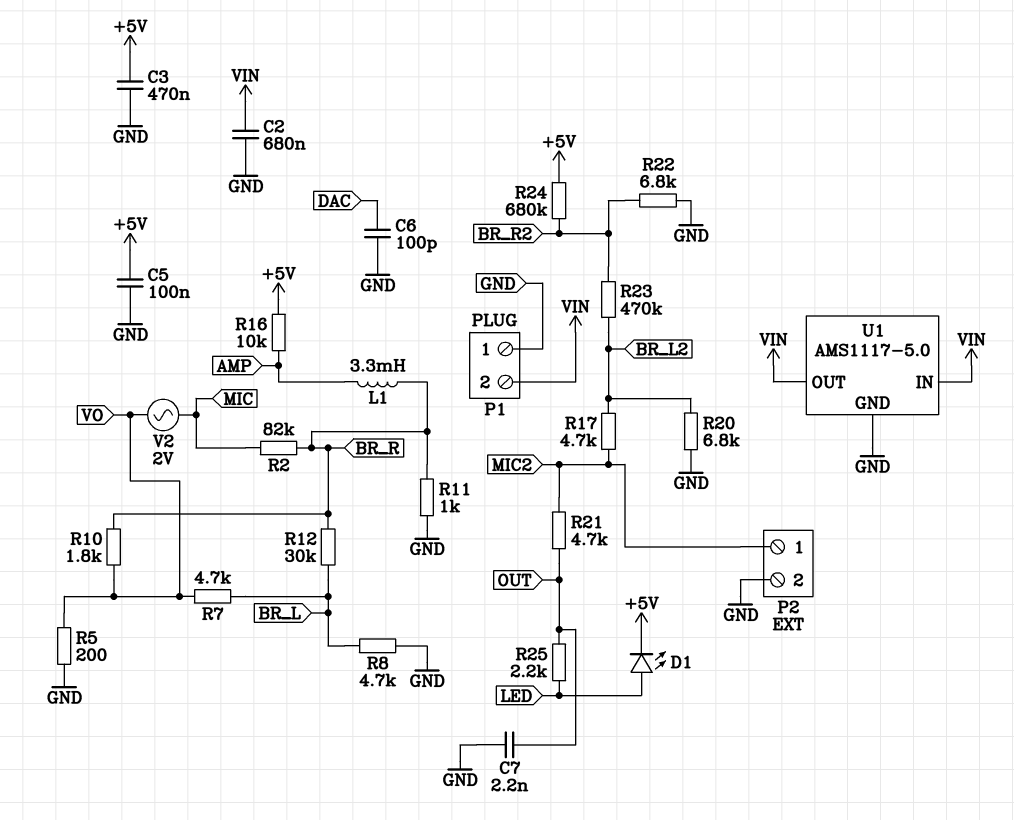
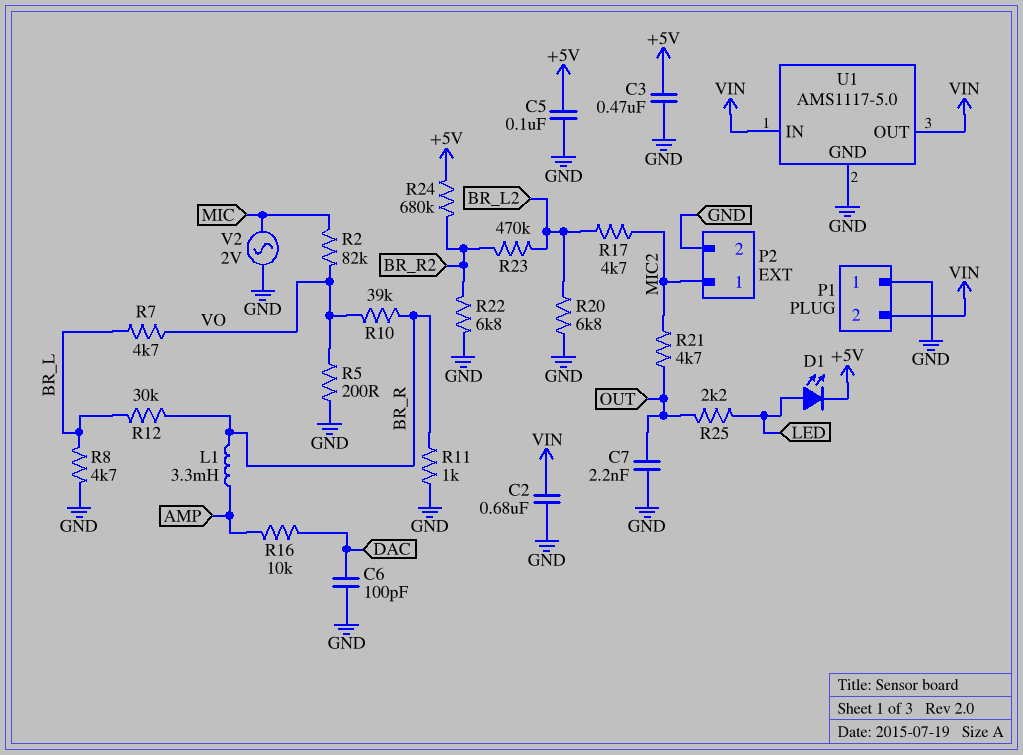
R2: 82k (BR_R, MIC) -> 82k (MIC, VO)
R10: 1.8k (BR_R, VO) -> 39k (BR_R, VO)
R16: 10k (+5V, AMP) -> 10k (AMP, DAC)
V2: AC 2V (MIC, VO) -> AC 2V (GND, MIC)

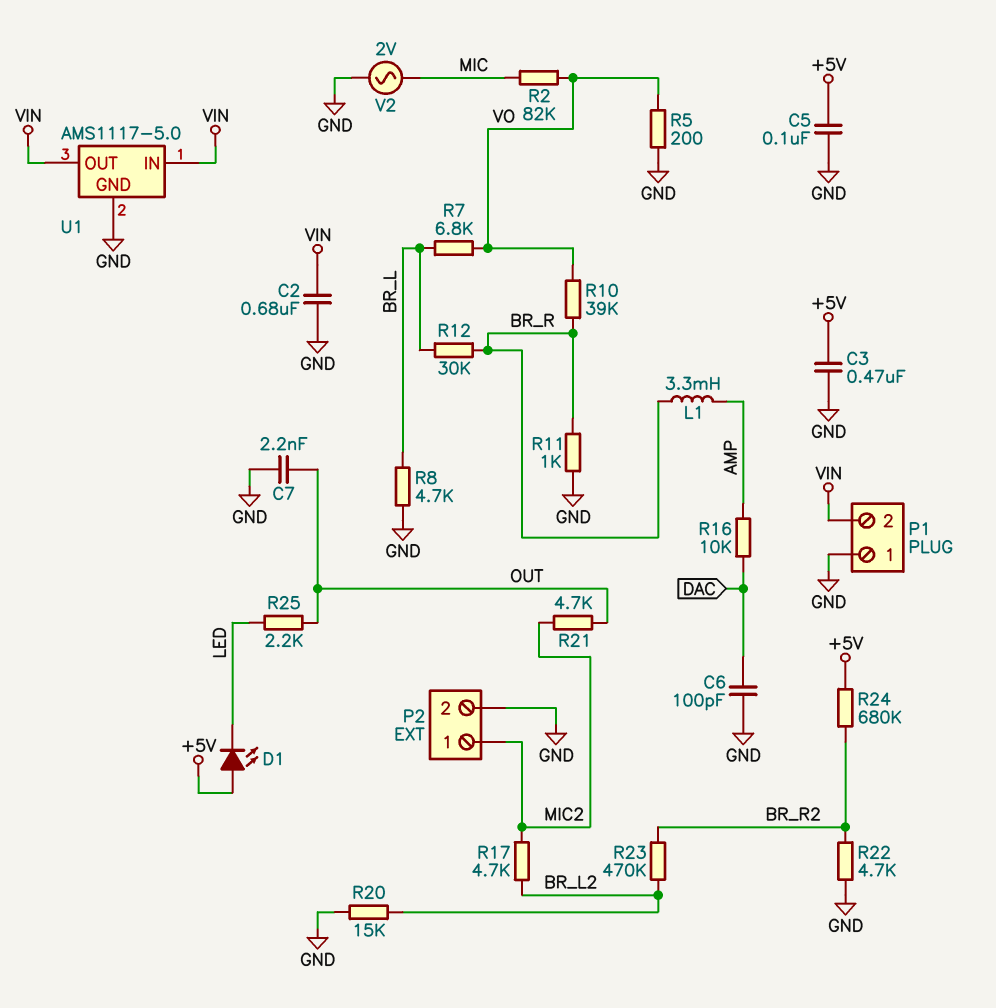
D1: LED (A LED, K +5V) -> LED (A +5V, K LED)
R7: 4.7k (BR_L, VO) -> 6.8k (BR_L, VO)
R20: 6.8k (BR_L2, GND) -> 15k (BR_L2, GND)
R22: 6.8k (BR_R2, GND) -> 4.7k (BR_R2, GND)

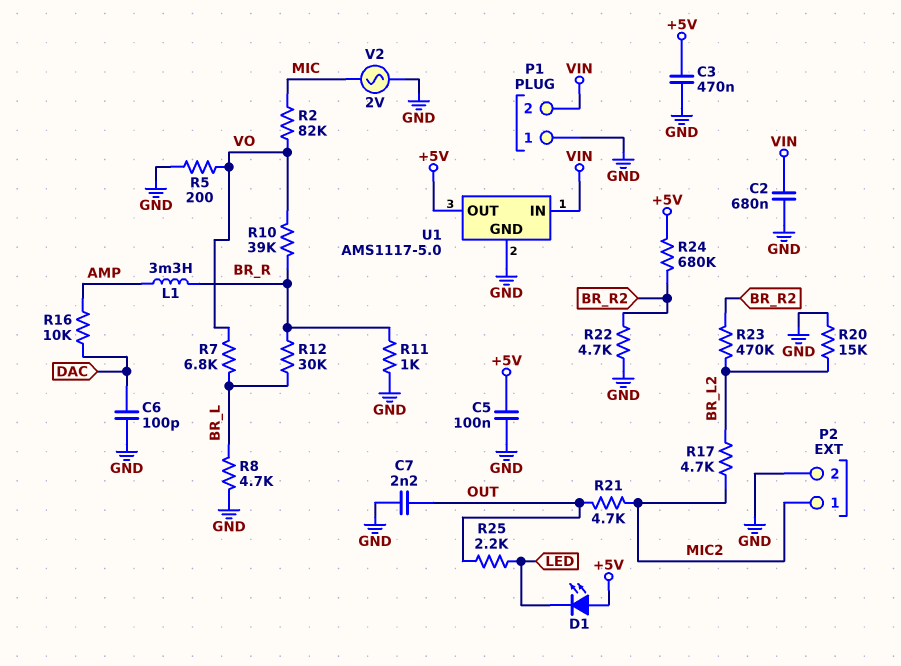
U1 pin OUT: VIN -> +5V

